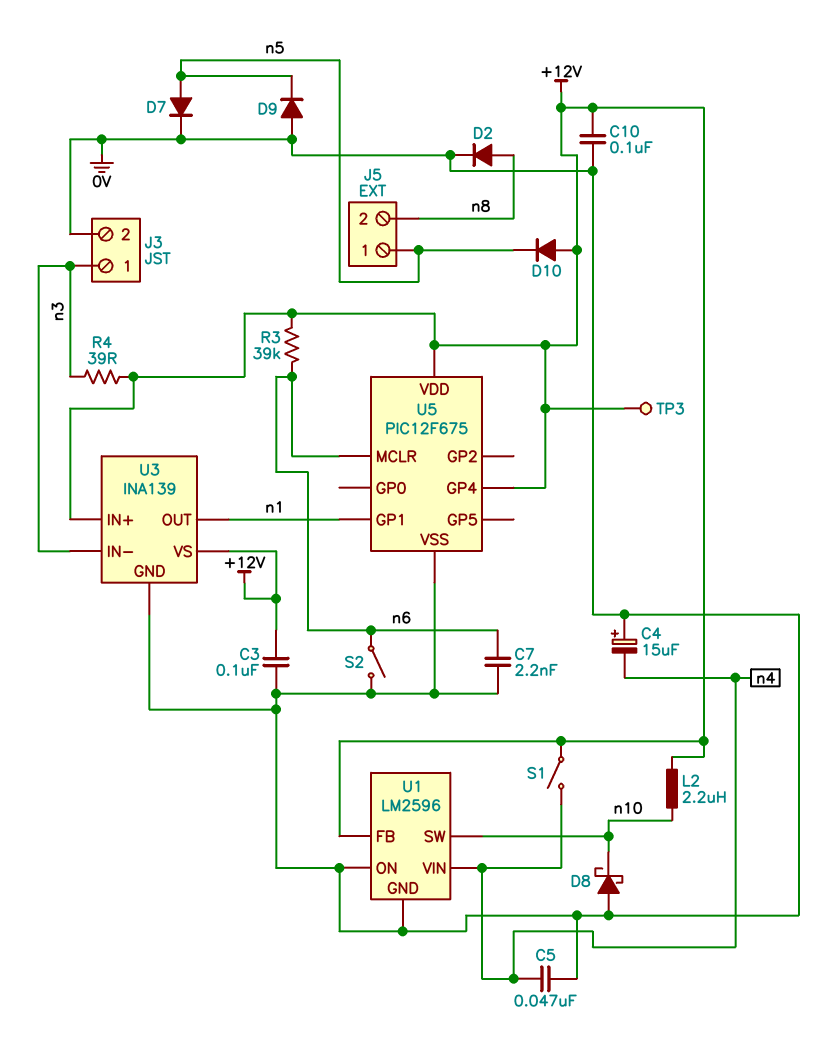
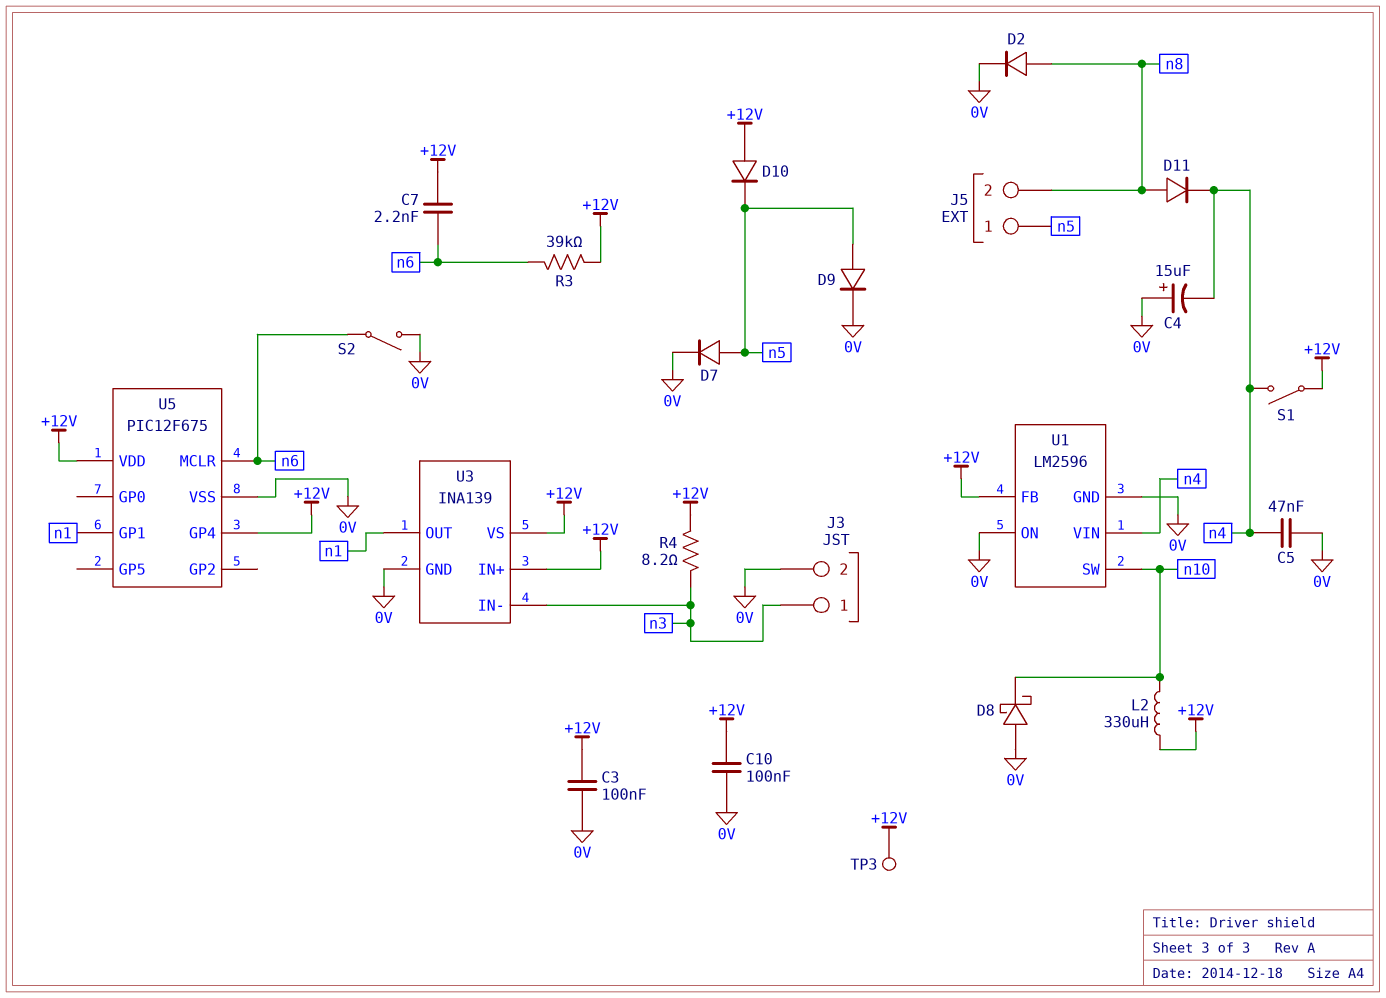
C7: 2.2nF (0V, n6) -> 2.2nF (+12V, n6)
D9: diode (A 0V, K n5) -> diode (A n5, K 0V)
D11: none -> diode (A n8, K n4)
L2: 2.2uH (+12V, n10) -> 330uH (+12V, n10)
R4: 39 (+12V, n3) -> 8.2 (+12V, n3)

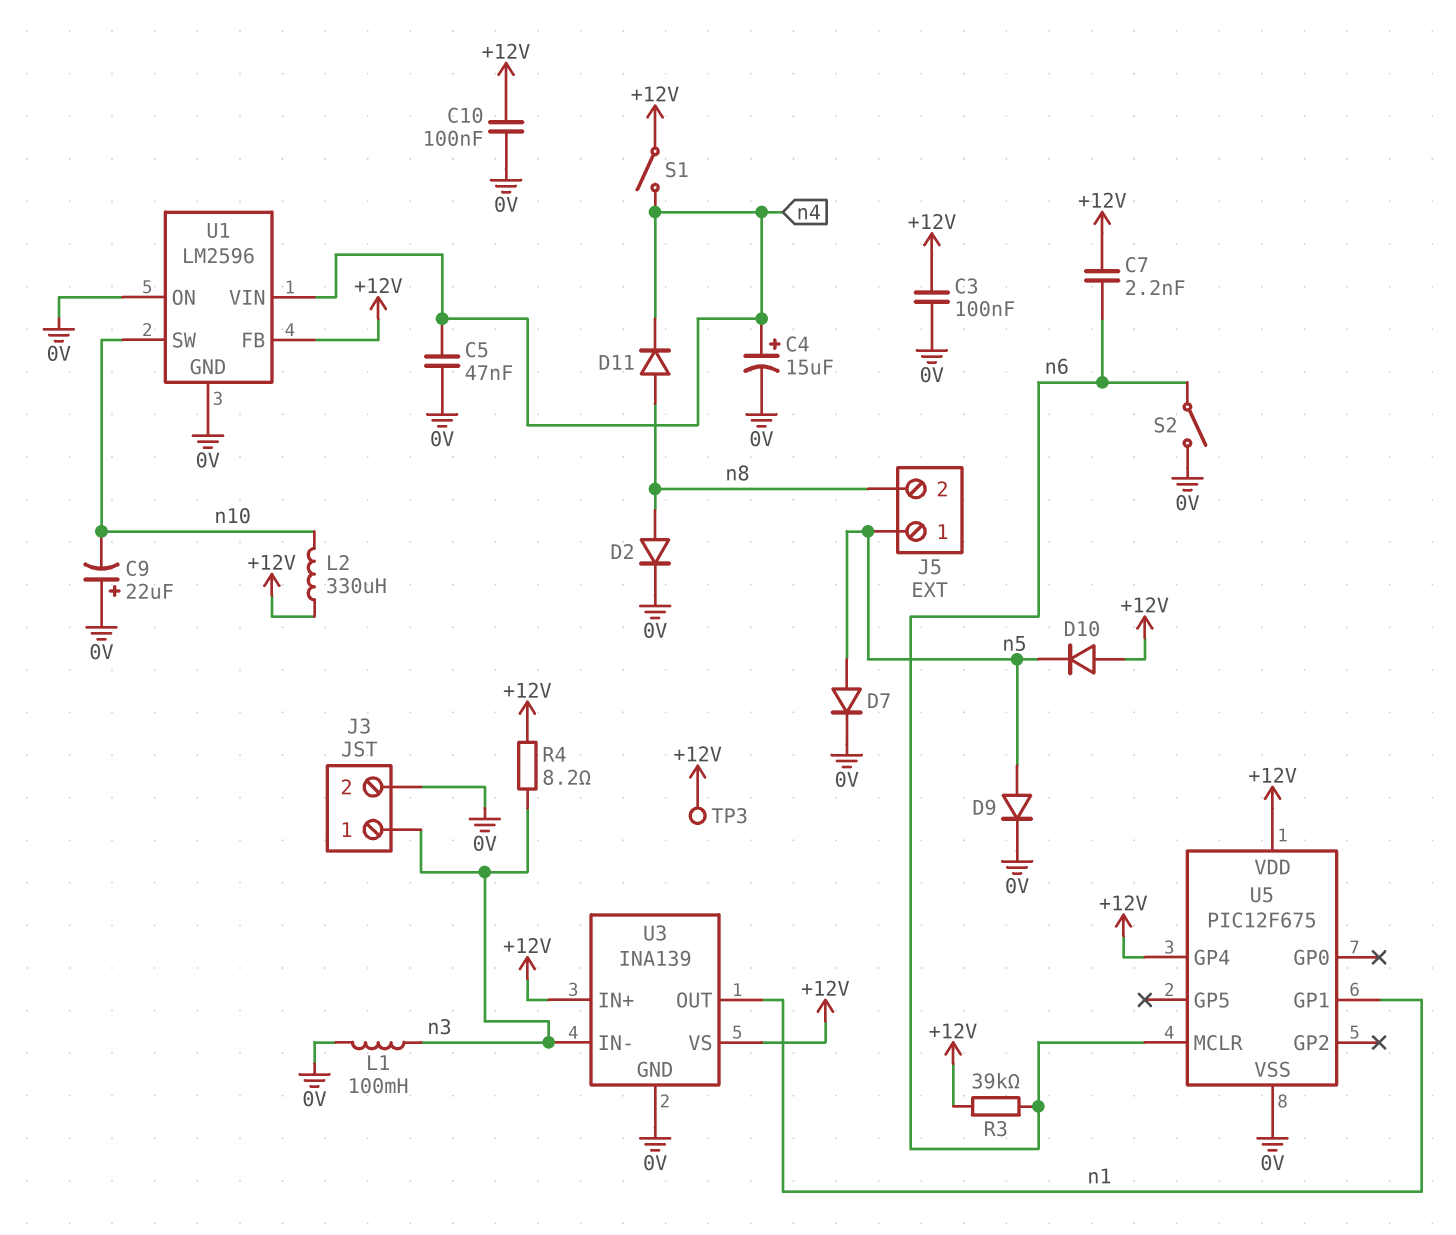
C4: 15uF (plus 0V, minus n4) -> 15uF (plus n4, minus 0V)
C9: none -> 22uF (plus 0V, minus n10)
D8: schottky (A 0V, K n10) -> none
L1: none -> 100mH (0V, n3)

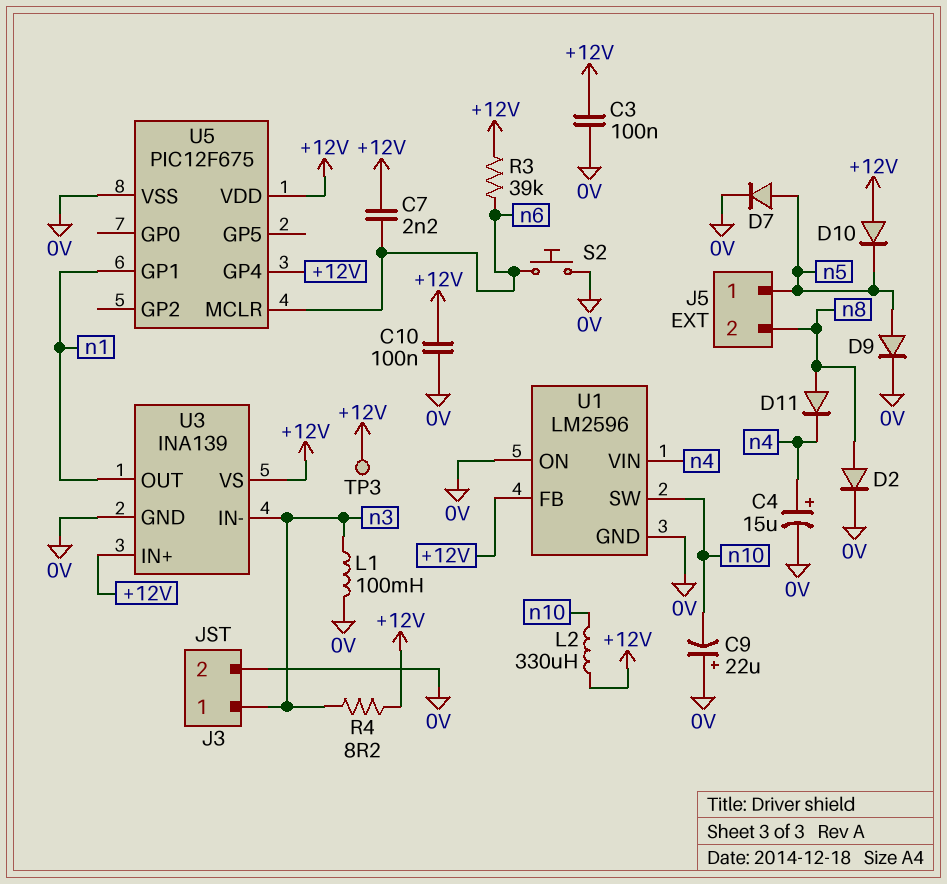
C5: 47nF (0V, n4) -> none
S1: switch (+12V, n4) -> none
S2: switch (0V, n6) -> button (0V, n6)

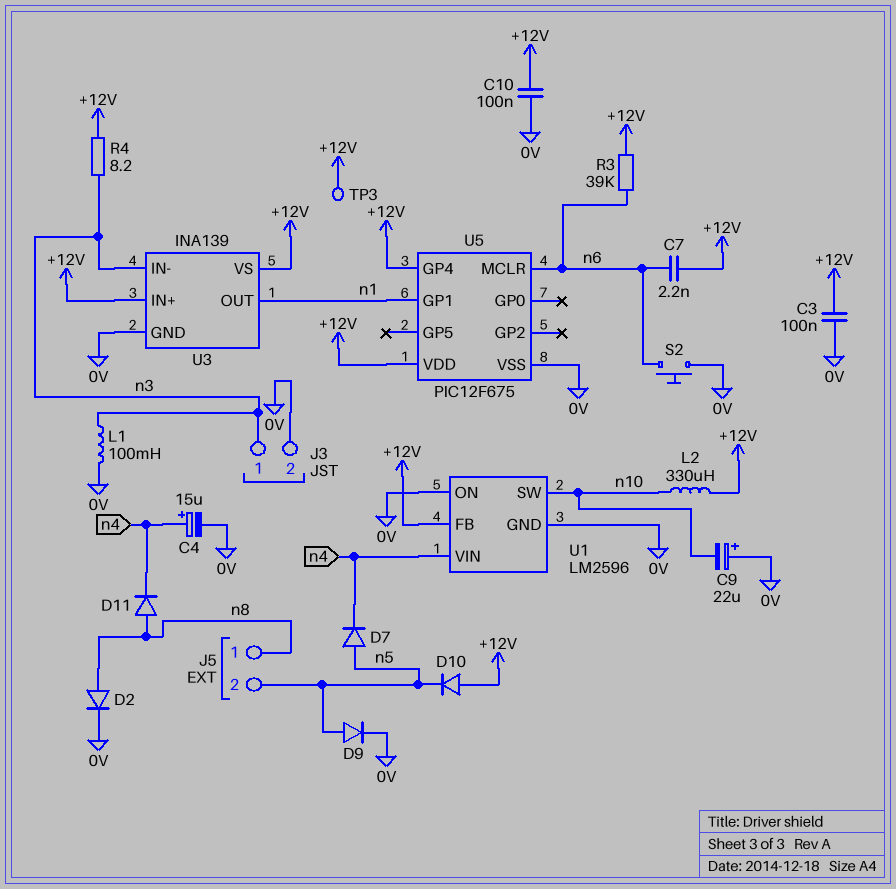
D7: diode (A n5, K 0V) -> diode (A n5, K n4)
J5 pin 1: n5 -> n8
J5 pin 2: n8 -> n5

